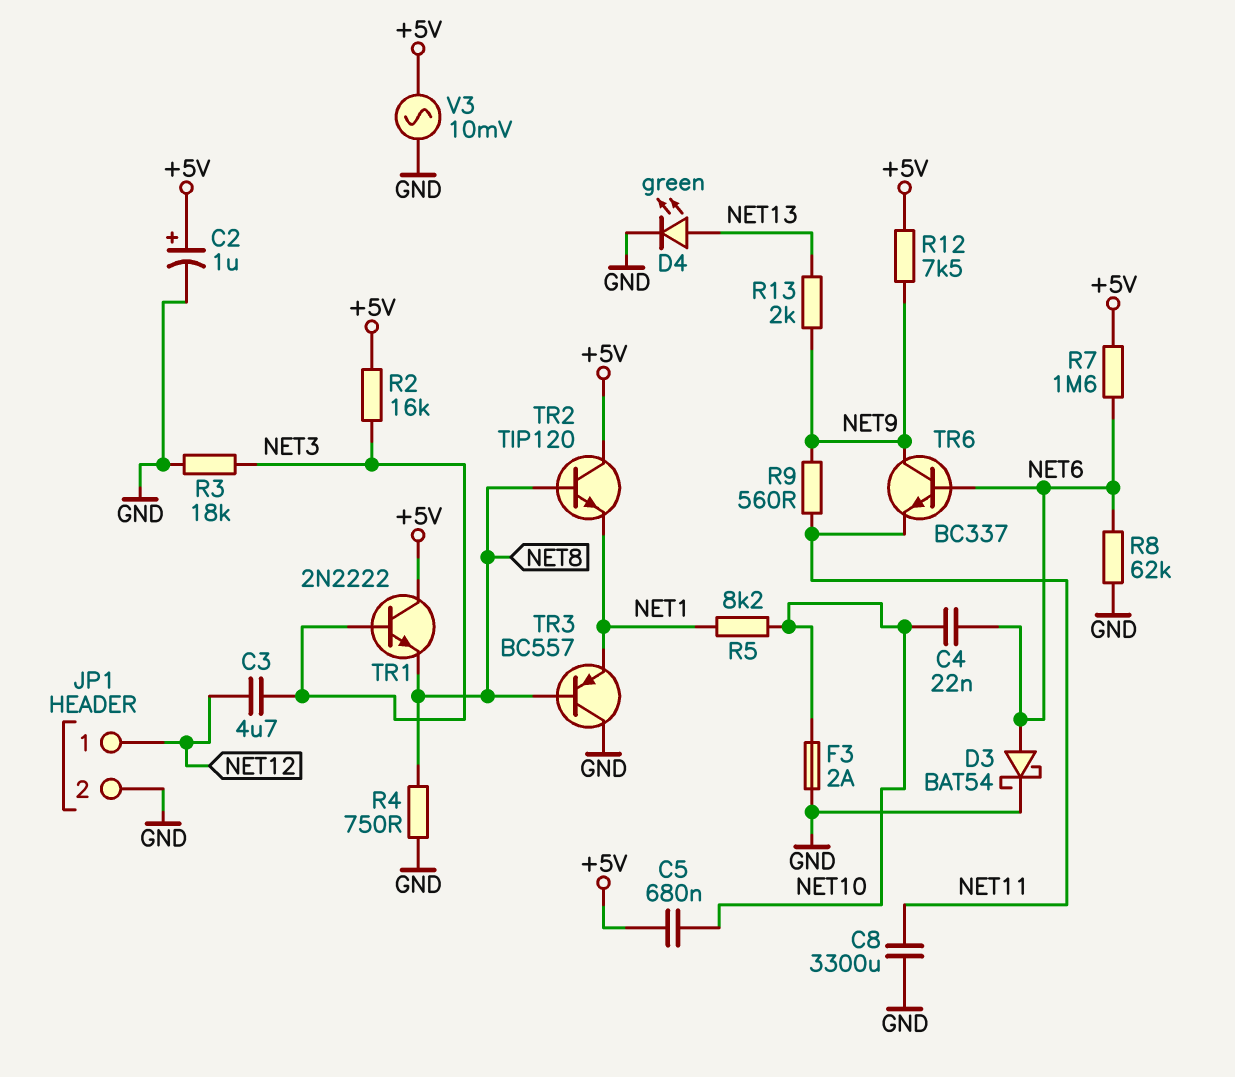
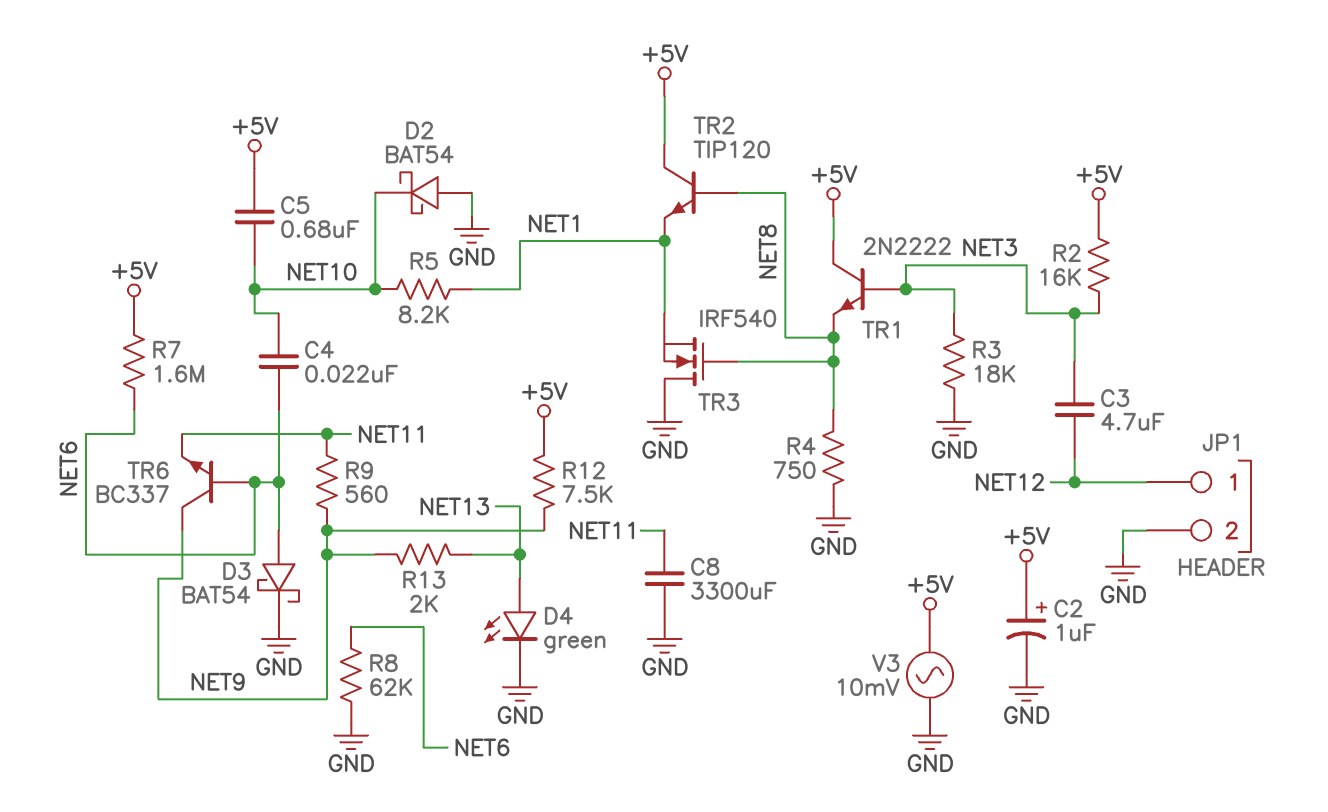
D2: none -> schottky BAT54 (A GND, K NET10)
F3: 2A (GND, NET10) -> none
TR3: PNP BC557 (B NET8, C GND, E NET1) -> NMOS IRF540 (G NET8, D GND, S NET1)

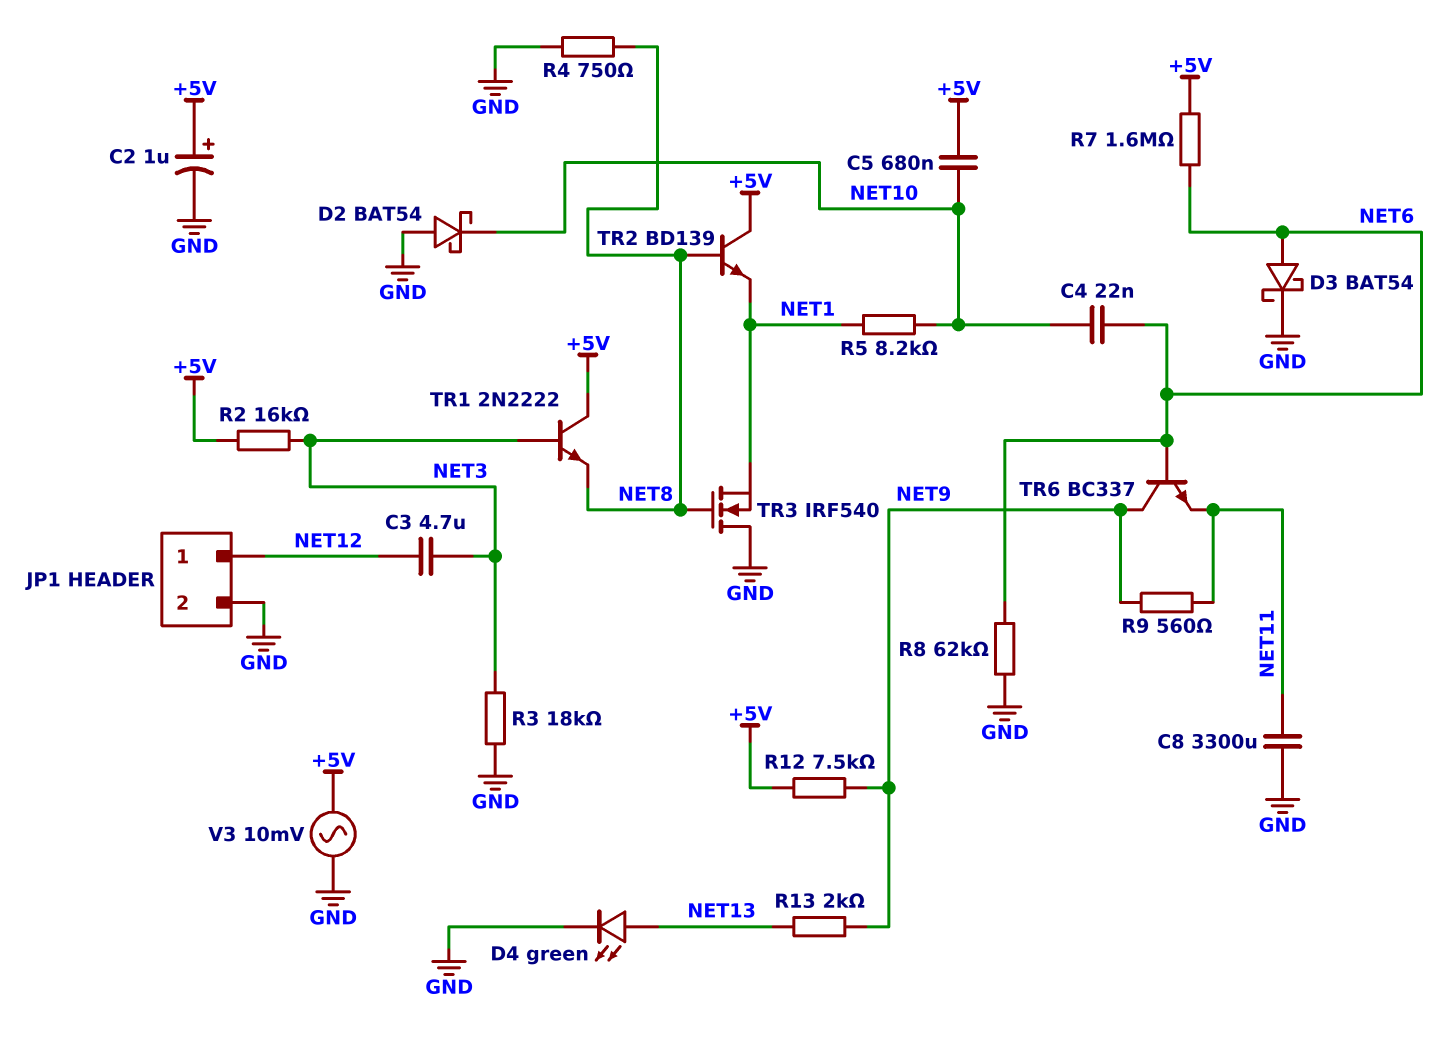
TR2: NPN TIP120 (B NET8, C +5V, E NET1) -> NPN BD139 (B NET8, C +5V, E NET1)

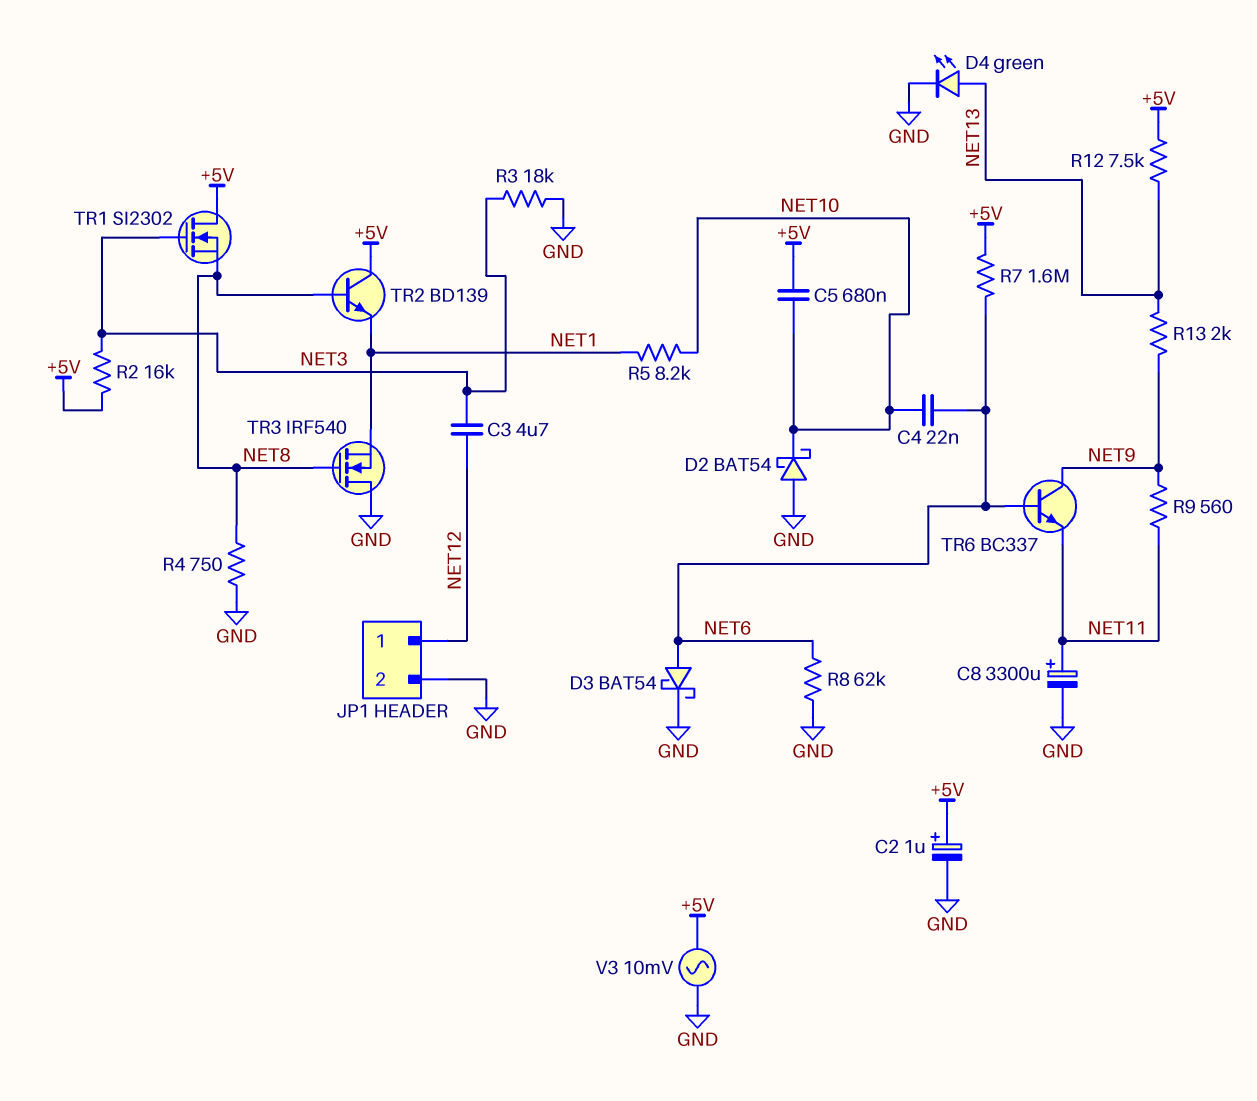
C8: 3300uF (GND, NET11) -> 3300uF (plus NET11, minus GND)
R12: 7.5k (+5V, NET9) -> 7.5k (+5V, NET13)
TR1: NPN 2N2222 (B NET3, C +5V, E NET8) -> NMOS SI2302 (G NET3, D +5V, S NET8)

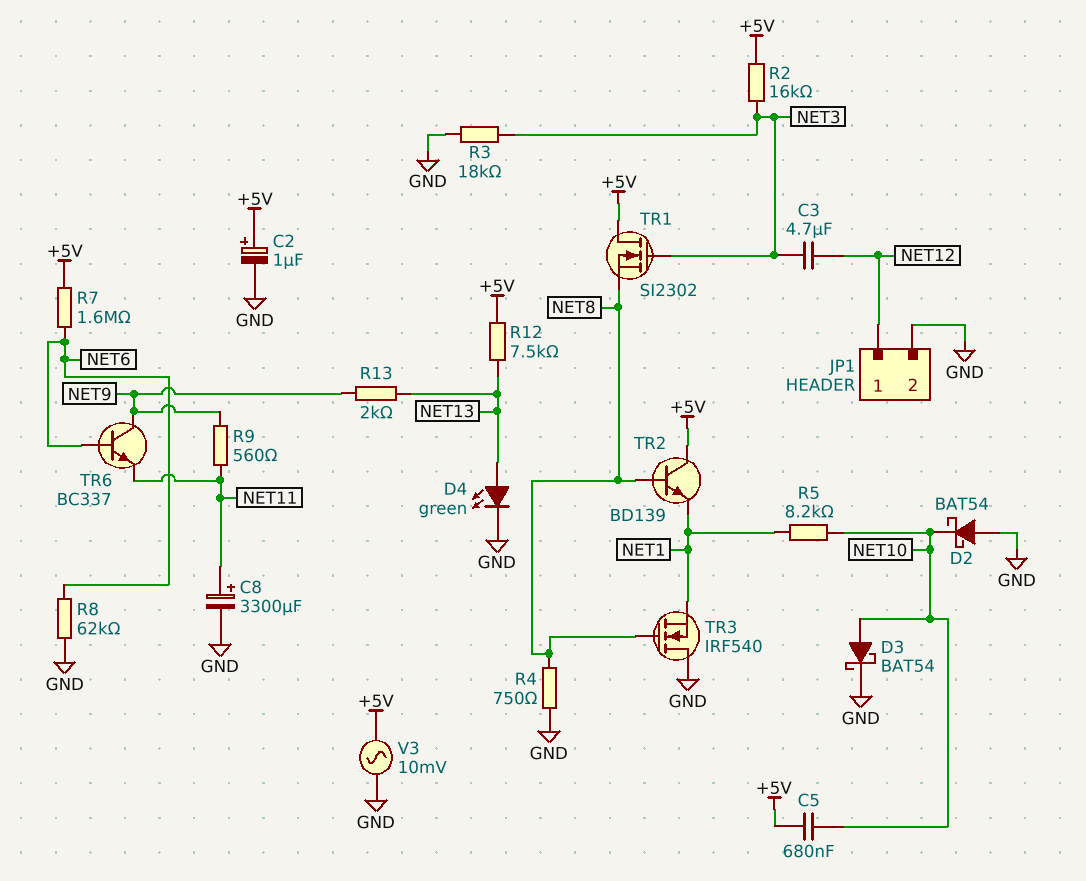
C4: 22nF (NET6, NET10) -> none
D3: schottky BAT54 (A NET6, K GND) -> schottky BAT54 (A NET10, K GND)

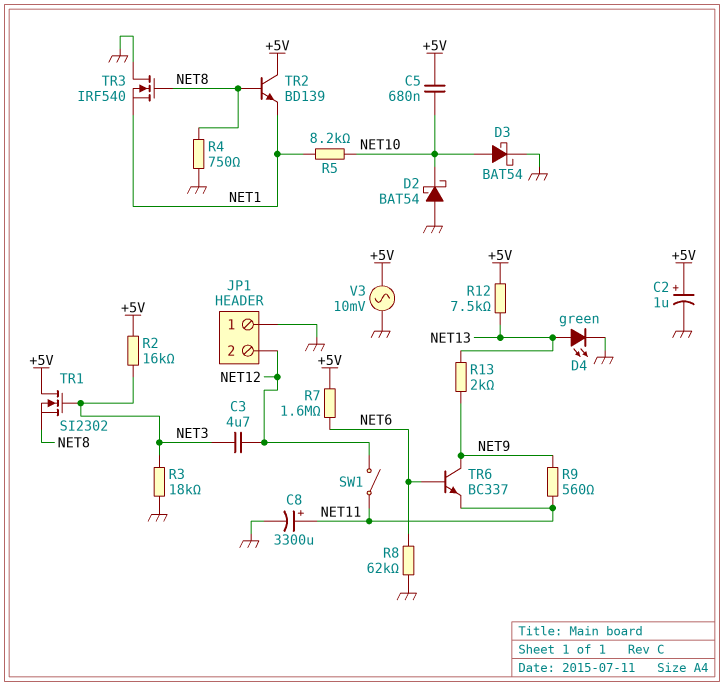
JP1 pin 1: NET12 -> GND
JP1 pin 2: GND -> NET12
SW1: none -> switch (NET11, NET12)

